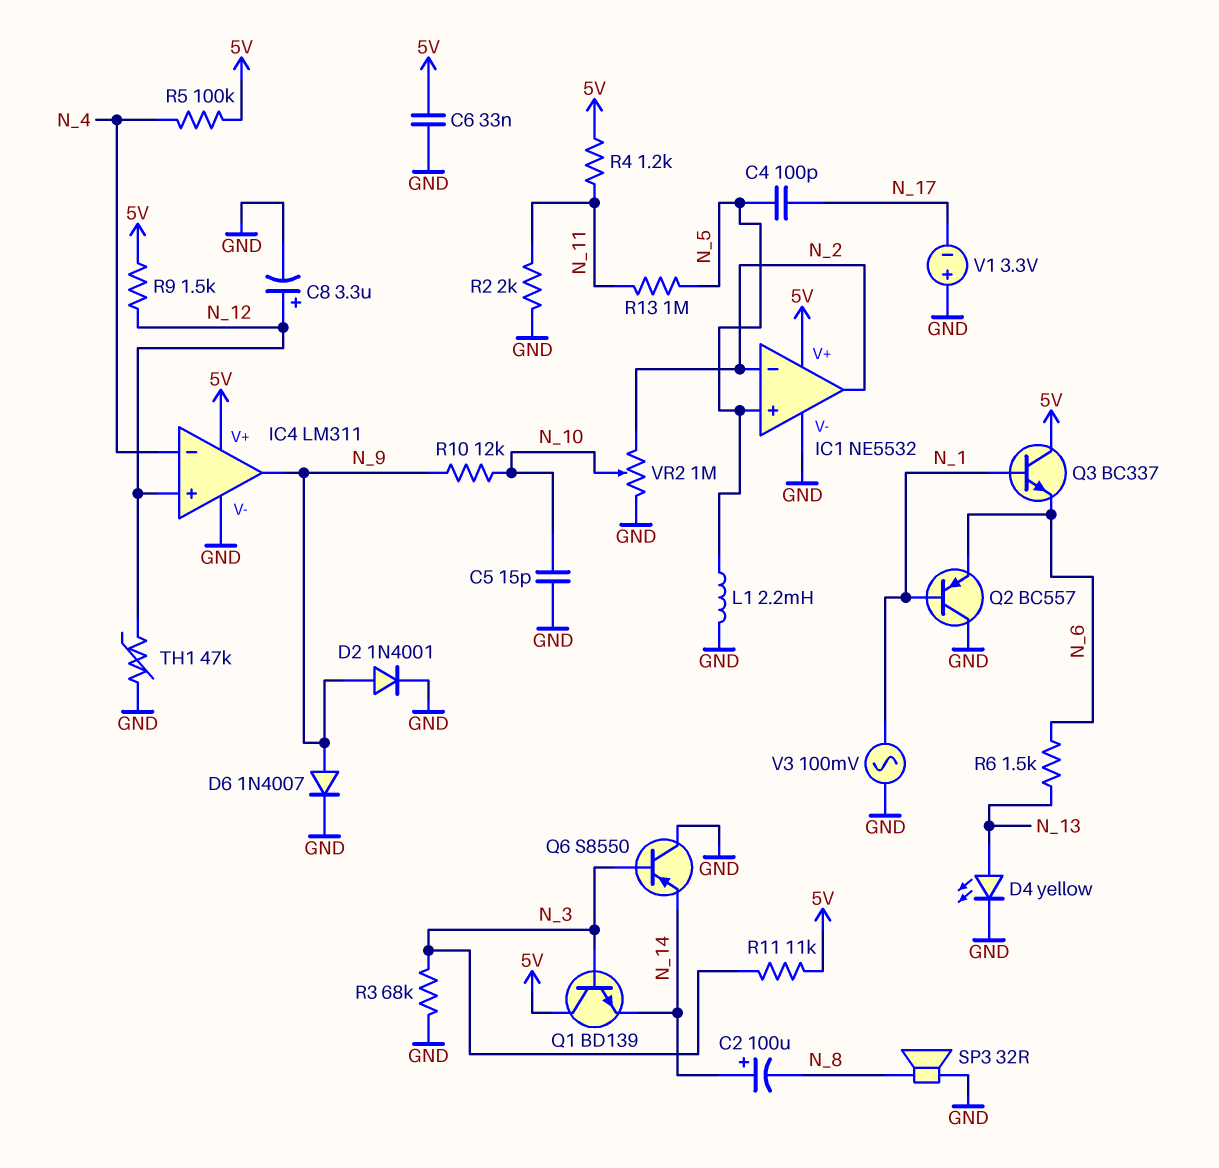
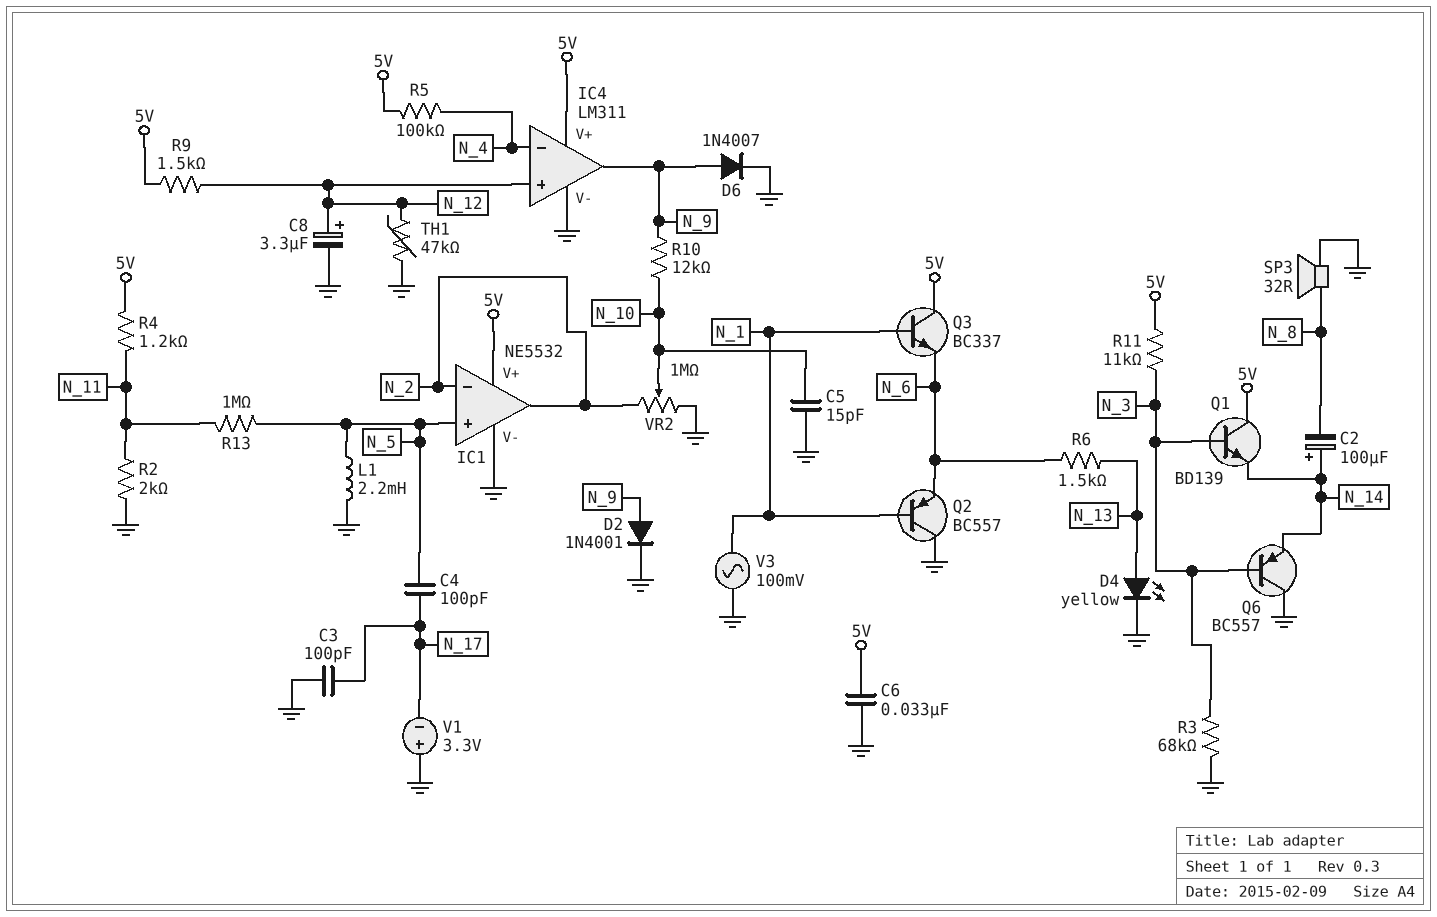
C3: none -> 100pF (GND, N_17)
Q6: PNP S8550 (B N_3, C GND, E N_14) -> PNP BC557 (B N_3, C GND, E N_14)

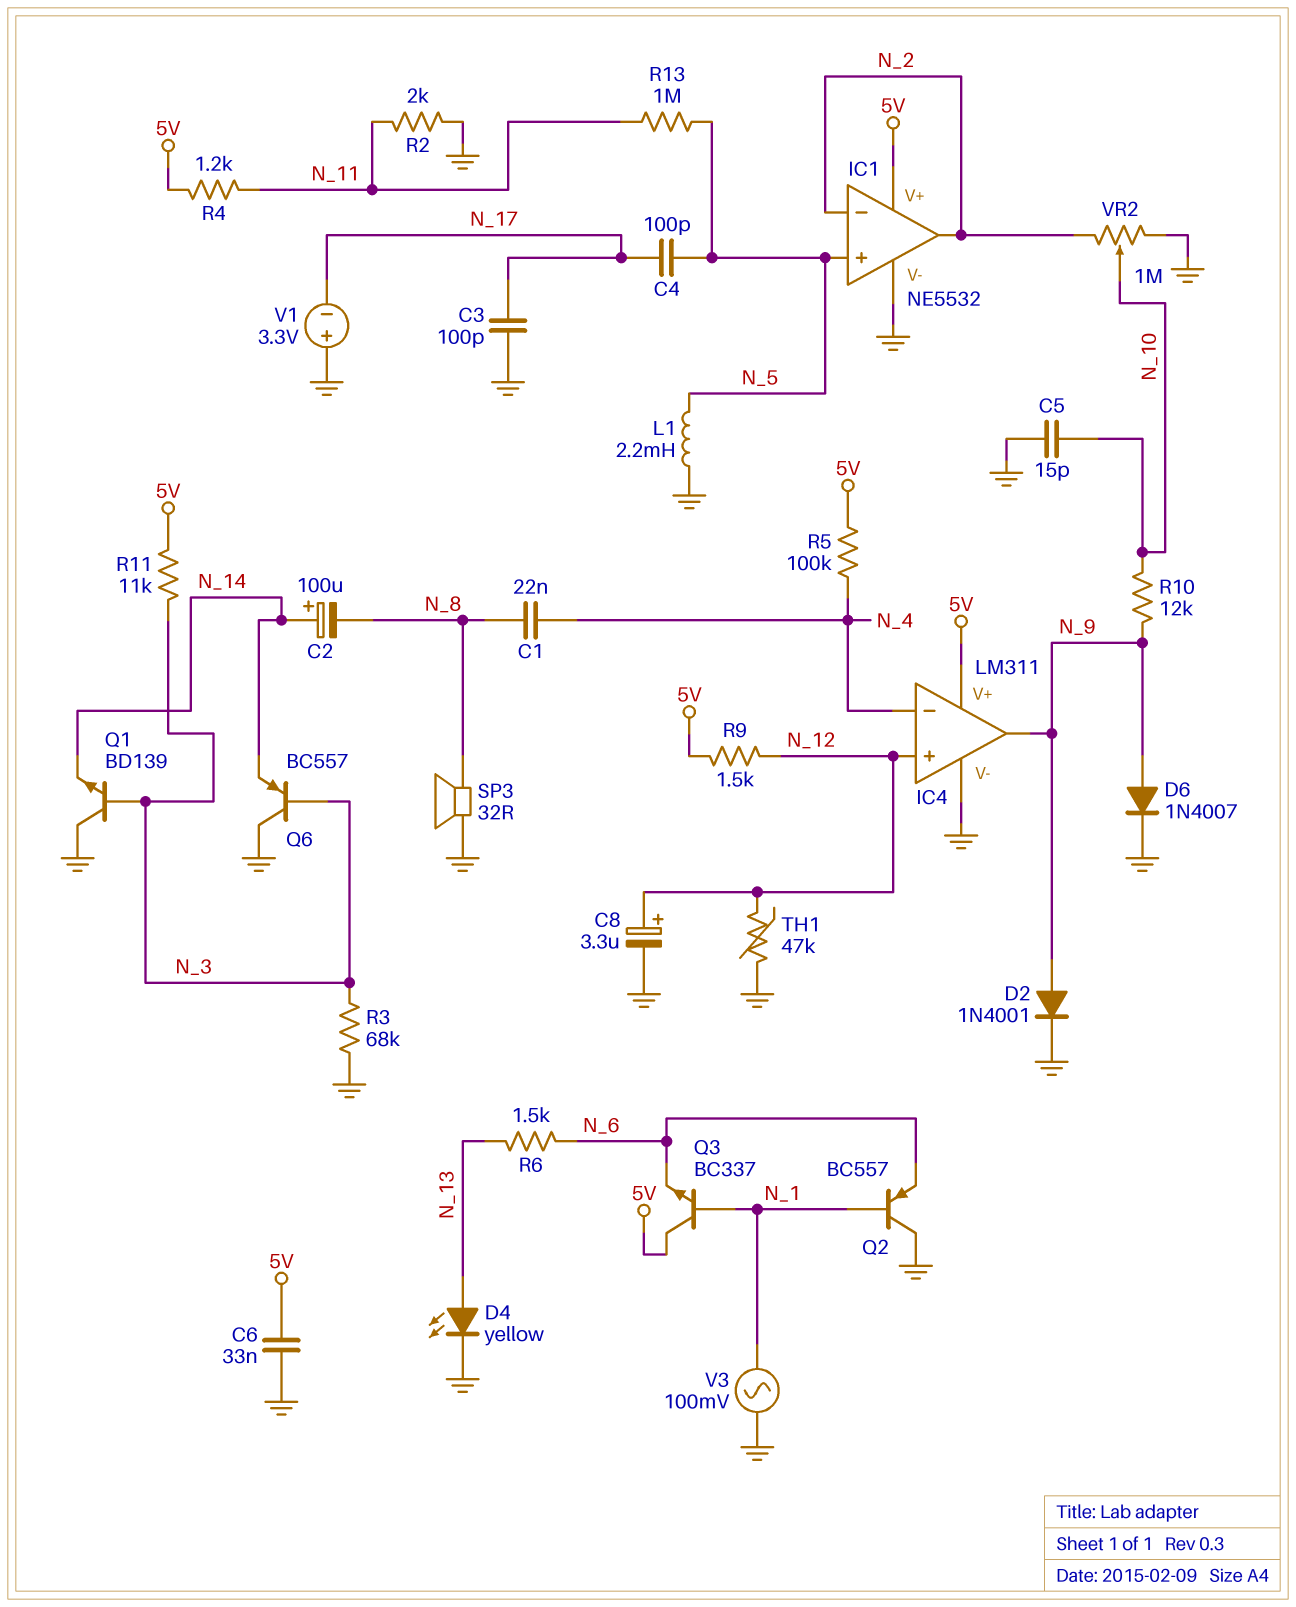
C1: none -> 22nF (N_4, N_8)
Q1: NPN BD139 (B N_3, C 5V, E N_14) -> NPN BD139 (B N_3, C GND, E N_14)

